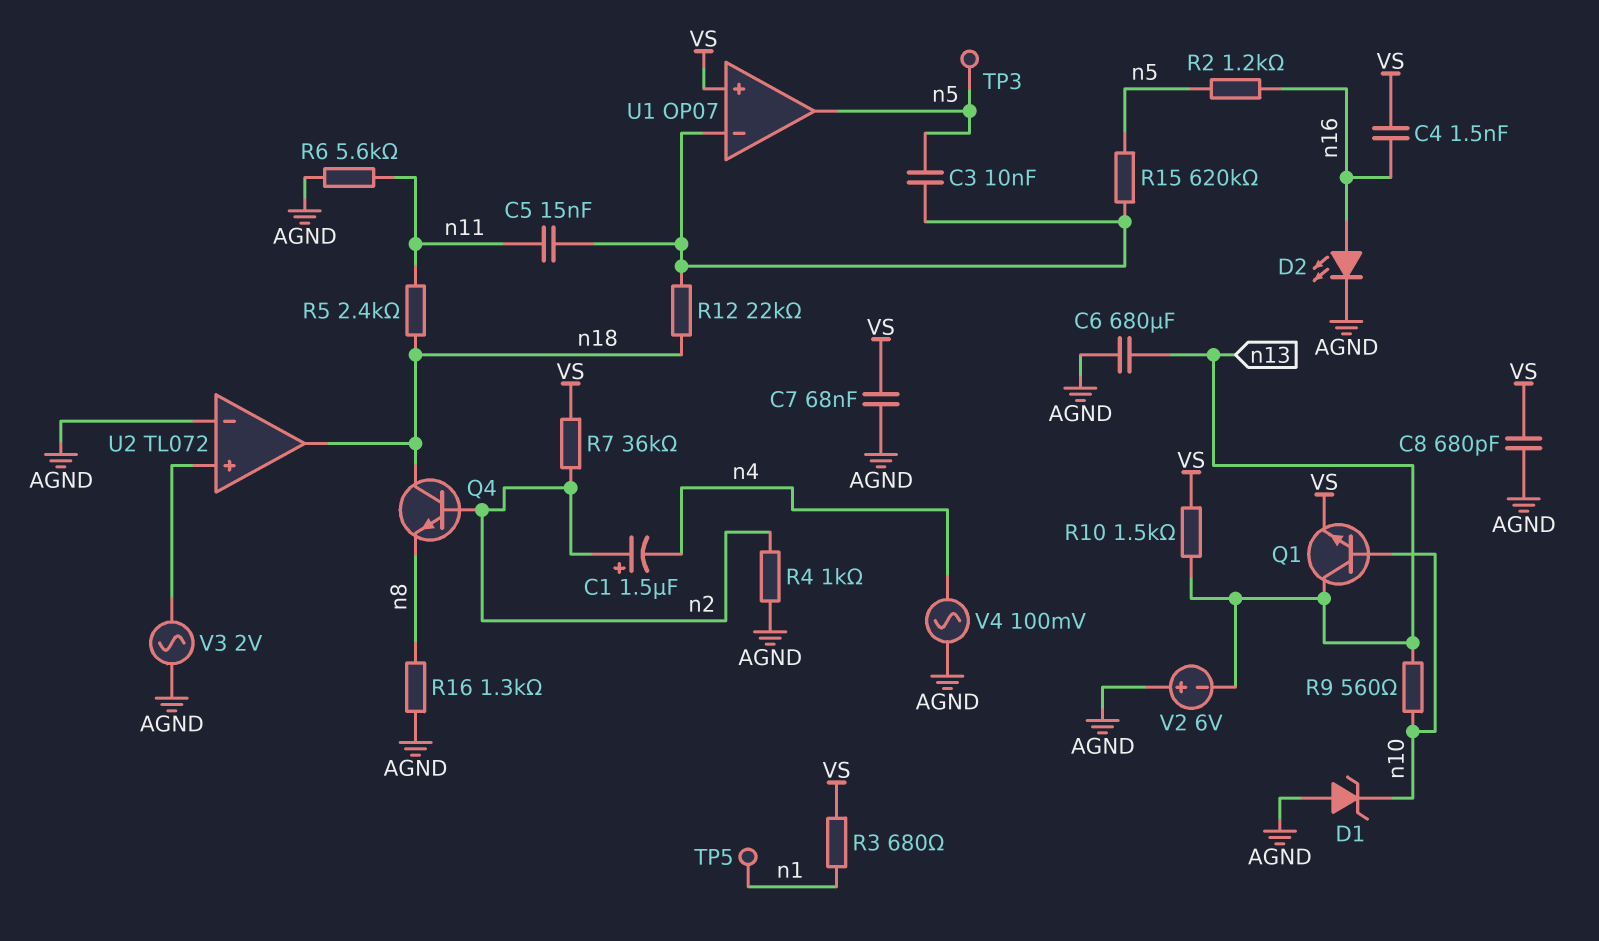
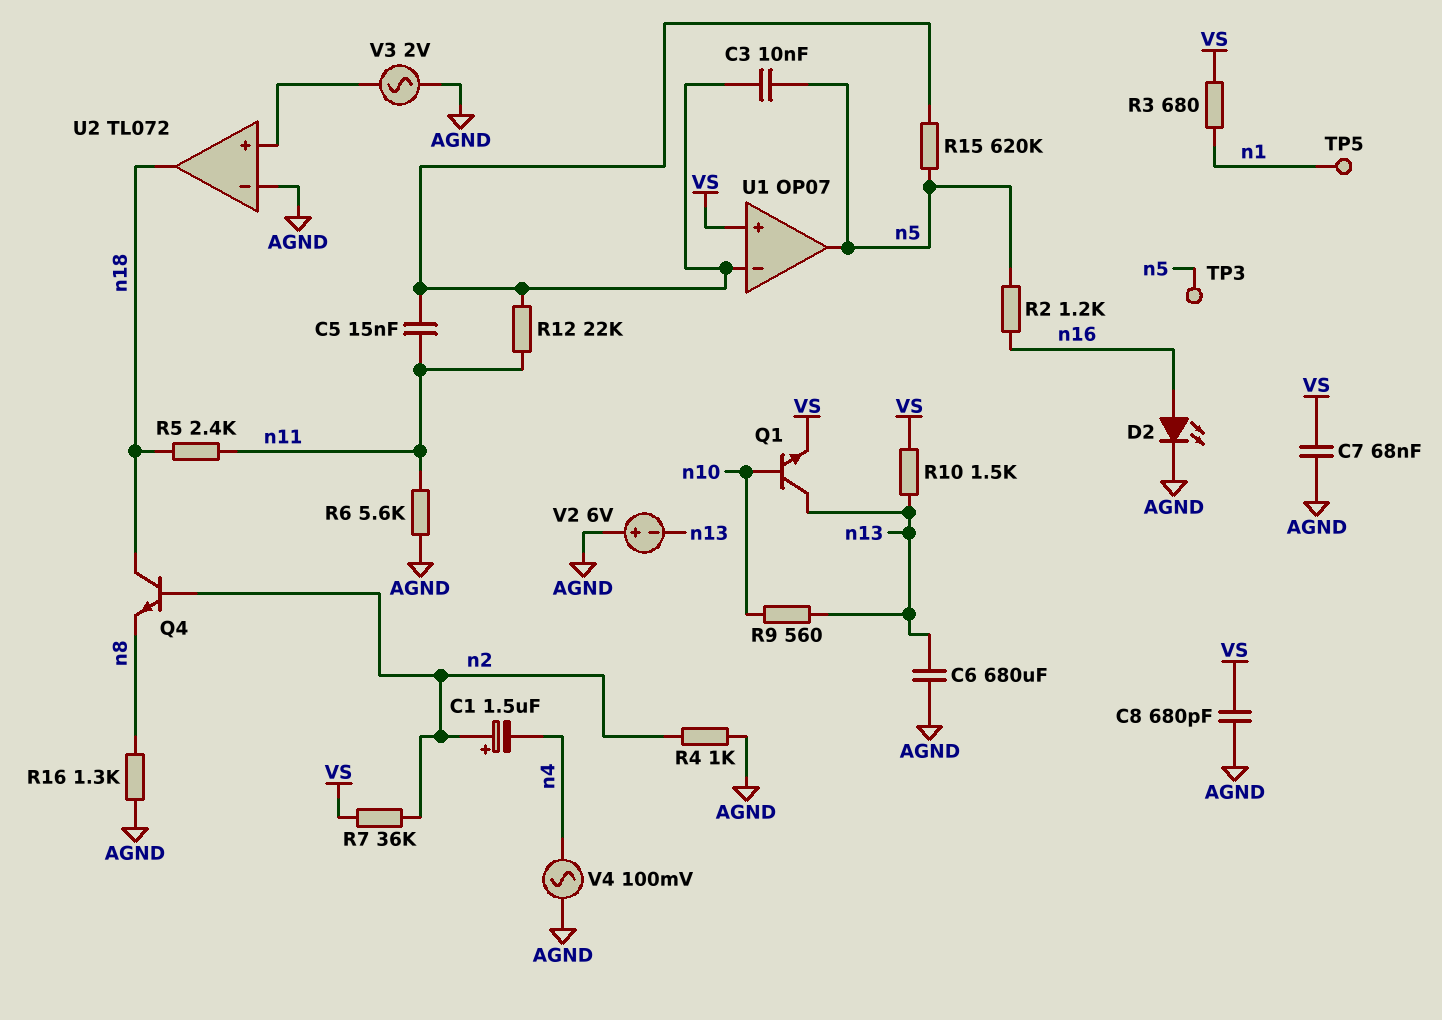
C4: 1.5nF (VS, n16) -> none
D1: zener (A AGND, K n10) -> none
R12: 22k (U1/in-, n18) -> 22k (U1/in-, n11)

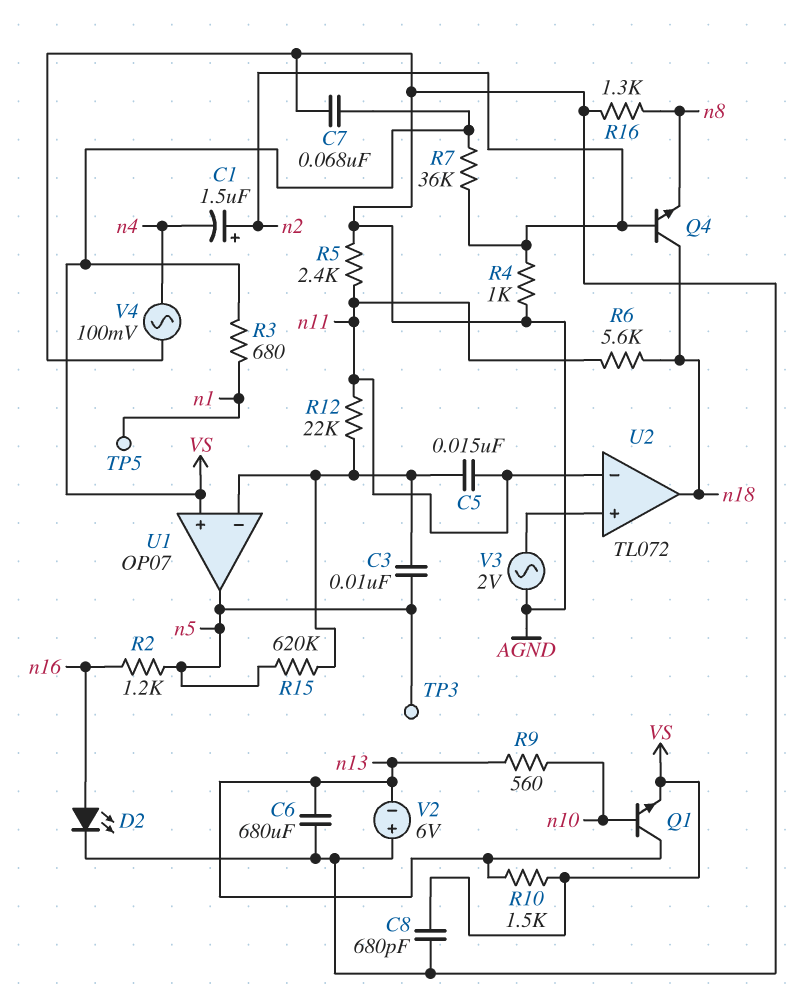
R5: 2.4k (n11, n18) -> 2.4k (AGND, n11)
R6: 5.6k (AGND, n11) -> 5.6k (n11, n18)
U2 pin in-: AGND -> n11

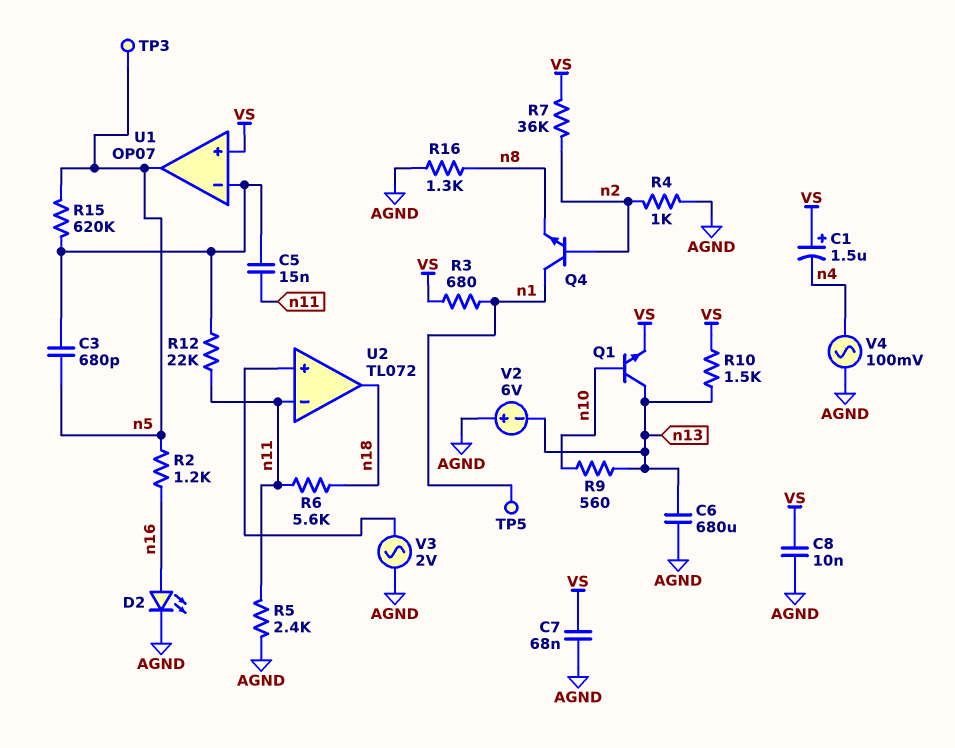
C1: 1.5uF (plus n2, minus n4) -> 1.5uF (plus VS, minus n4)
C3: 10nF (U1/in-, n5) -> 680pF (U1/in-, n5)
C8: 680pF (AGND, VS) -> 10nF (AGND, VS)
Q4: NPN (B n2, C n18, E n8) -> NPN (B n2, C n1, E n8)

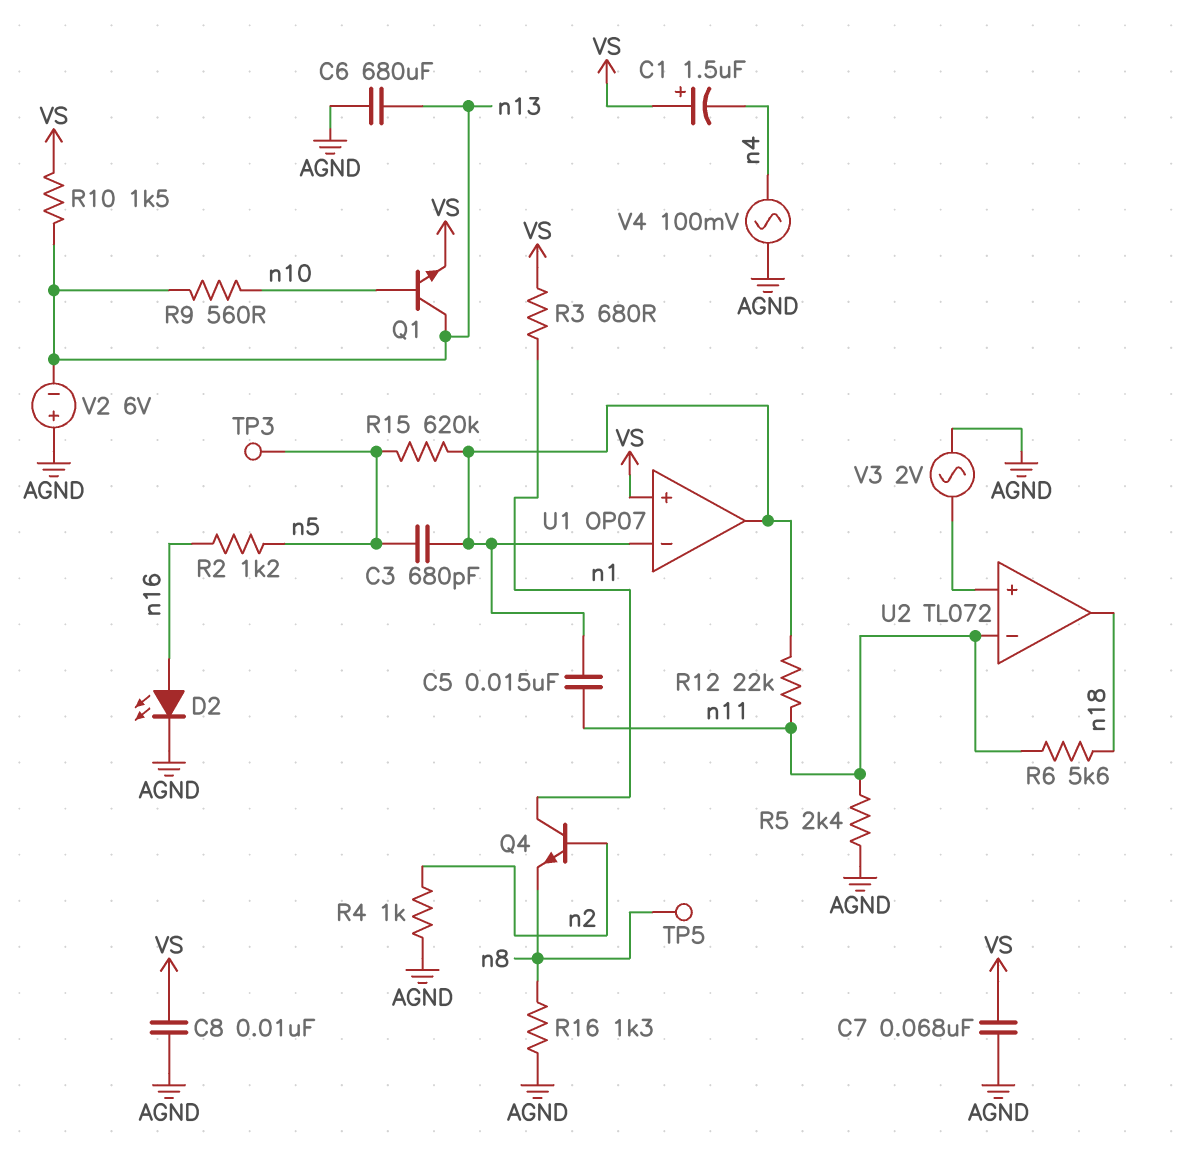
R7: 36k (VS, n2) -> none
TP5: test point (n1) -> test point (n8)
U1 pin out: n5 -> U1/in-

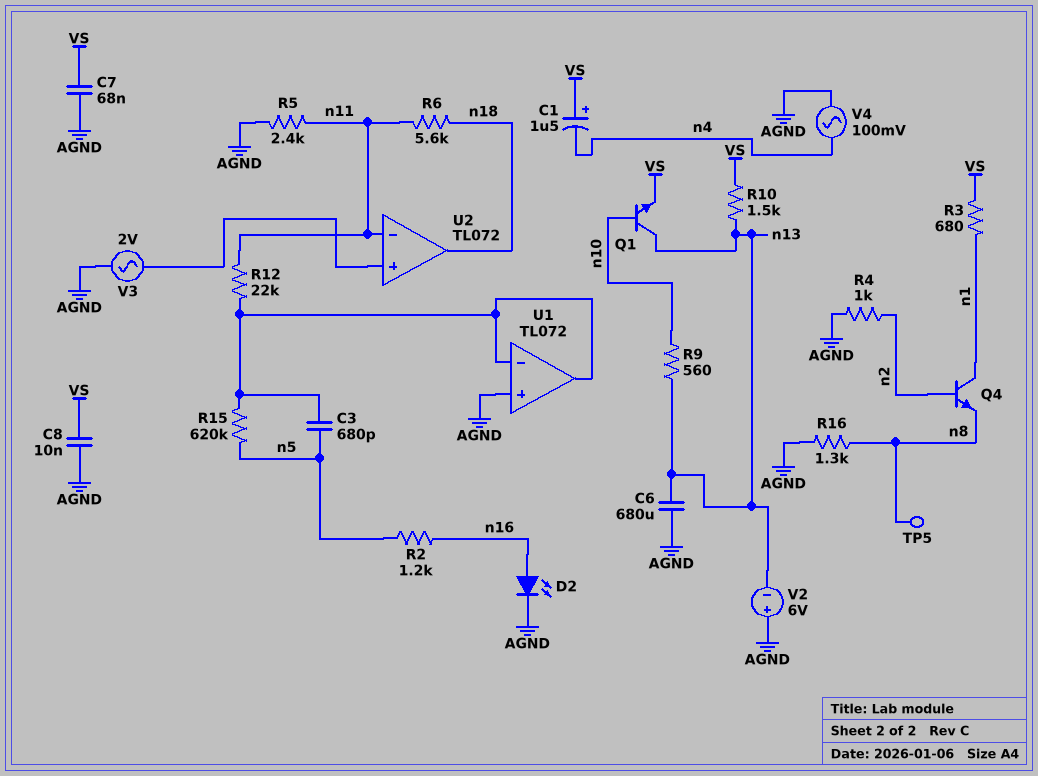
C5: 15nF (U1/in-, n11) -> none
TP3: test point (n5) -> none
U1: OP07 -> TL072
U1 pin in+: VS -> AGND

